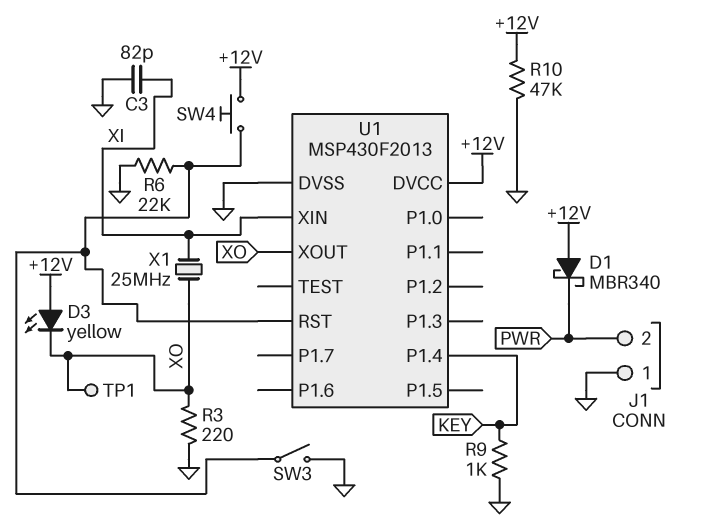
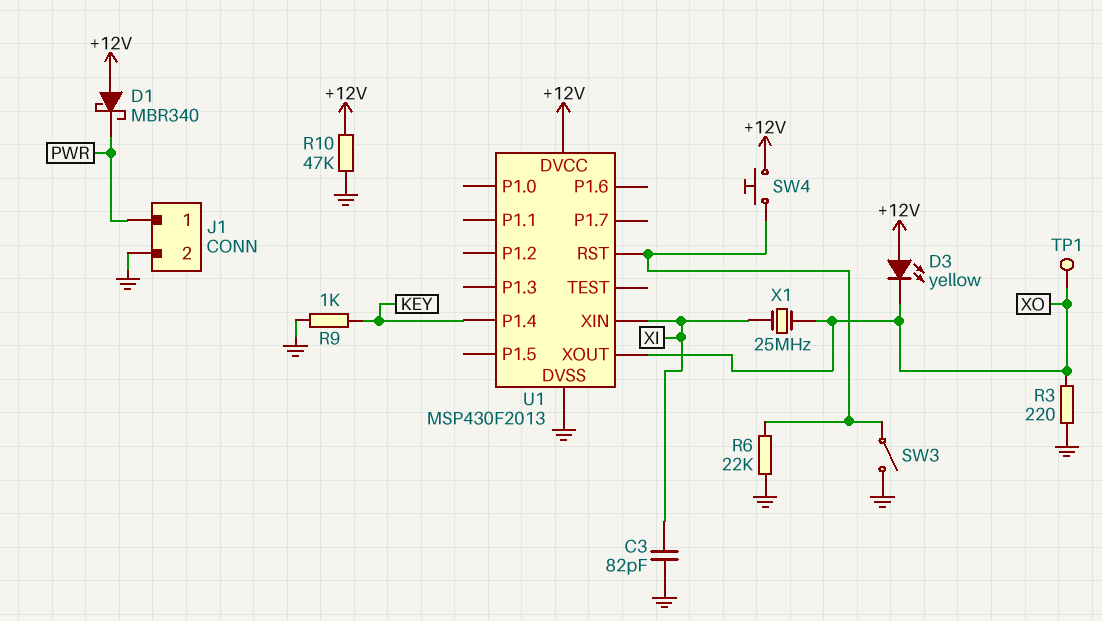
J1 pin 1: GND -> PWR
J1 pin 2: PWR -> GND

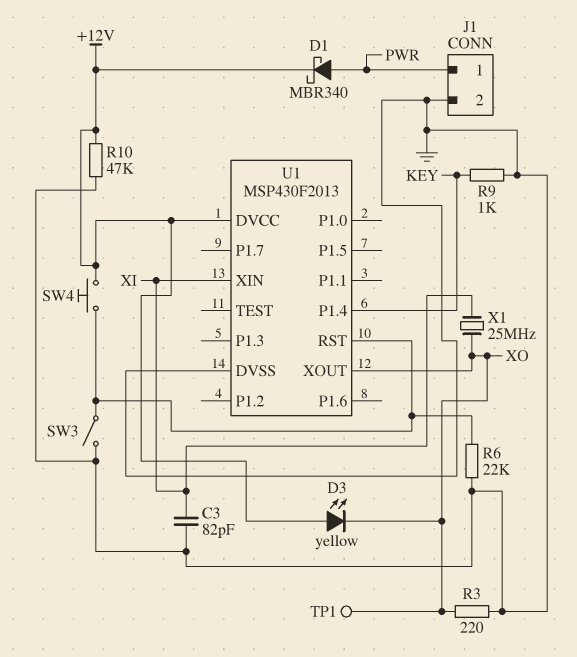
D1: schottky MBR340 (A +12V, K PWR) -> schottky MBR340 (A PWR, K +12V)

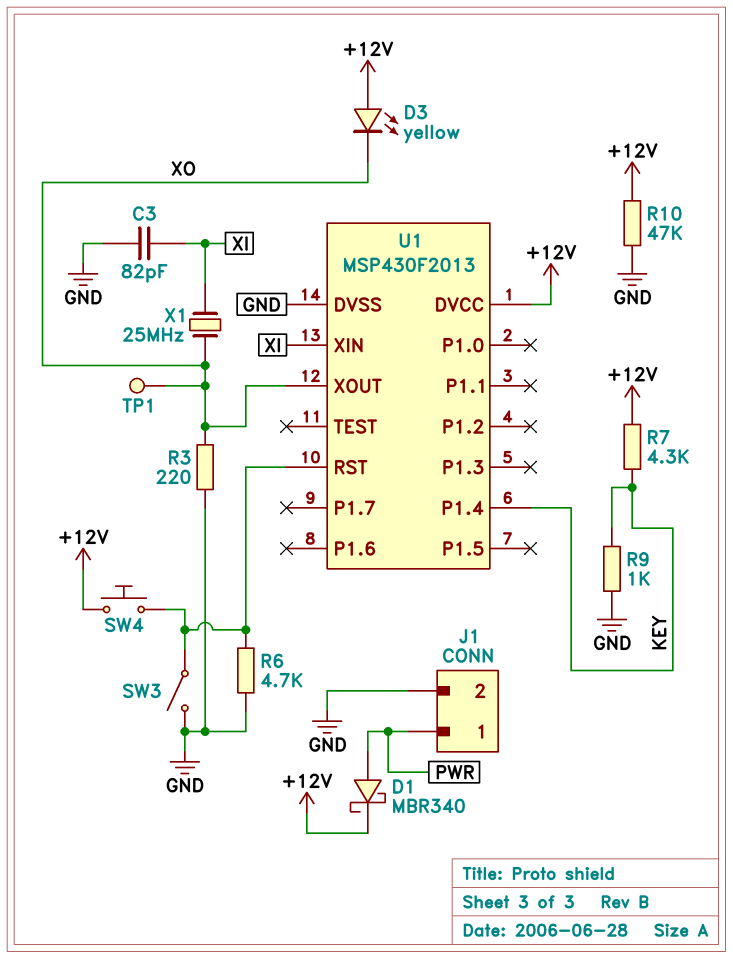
R6: 22k (GND, U1/RST) -> 4.7k (GND, U1/RST)
R7: none -> 4.3k (+12V, KEY)

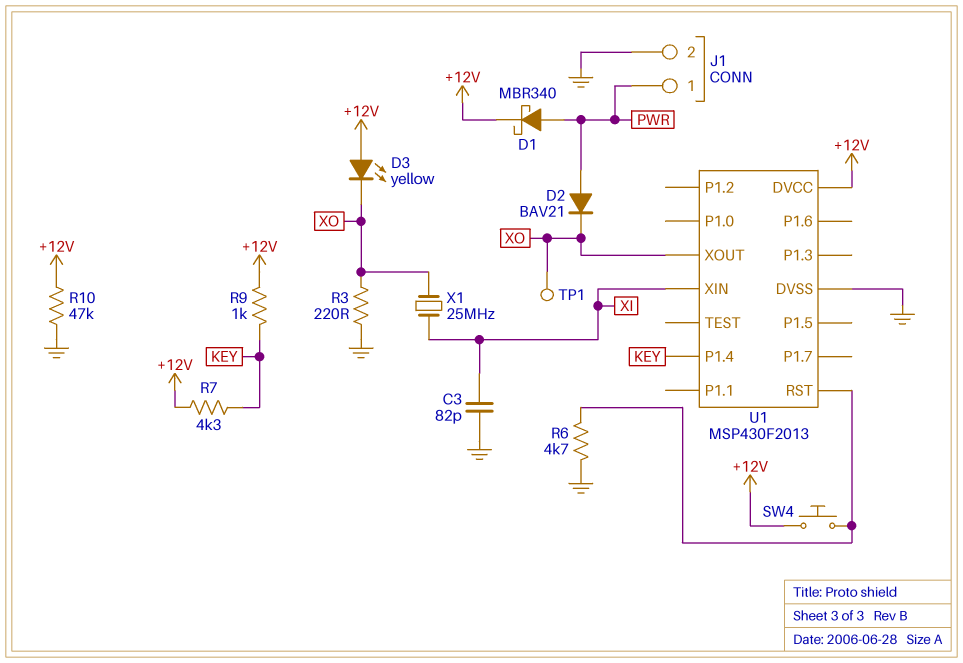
D2: none -> diode BAV21 (A PWR, K XO)
R9: 1k (GND, KEY) -> 1k (+12V, KEY)
SW3: switch (GND, U1/RST) -> none

